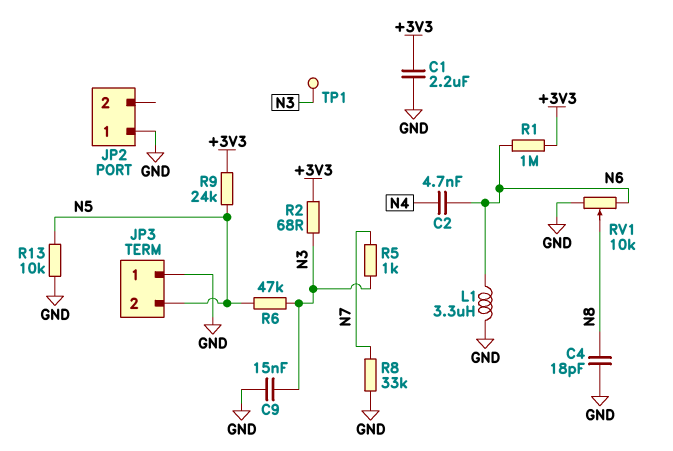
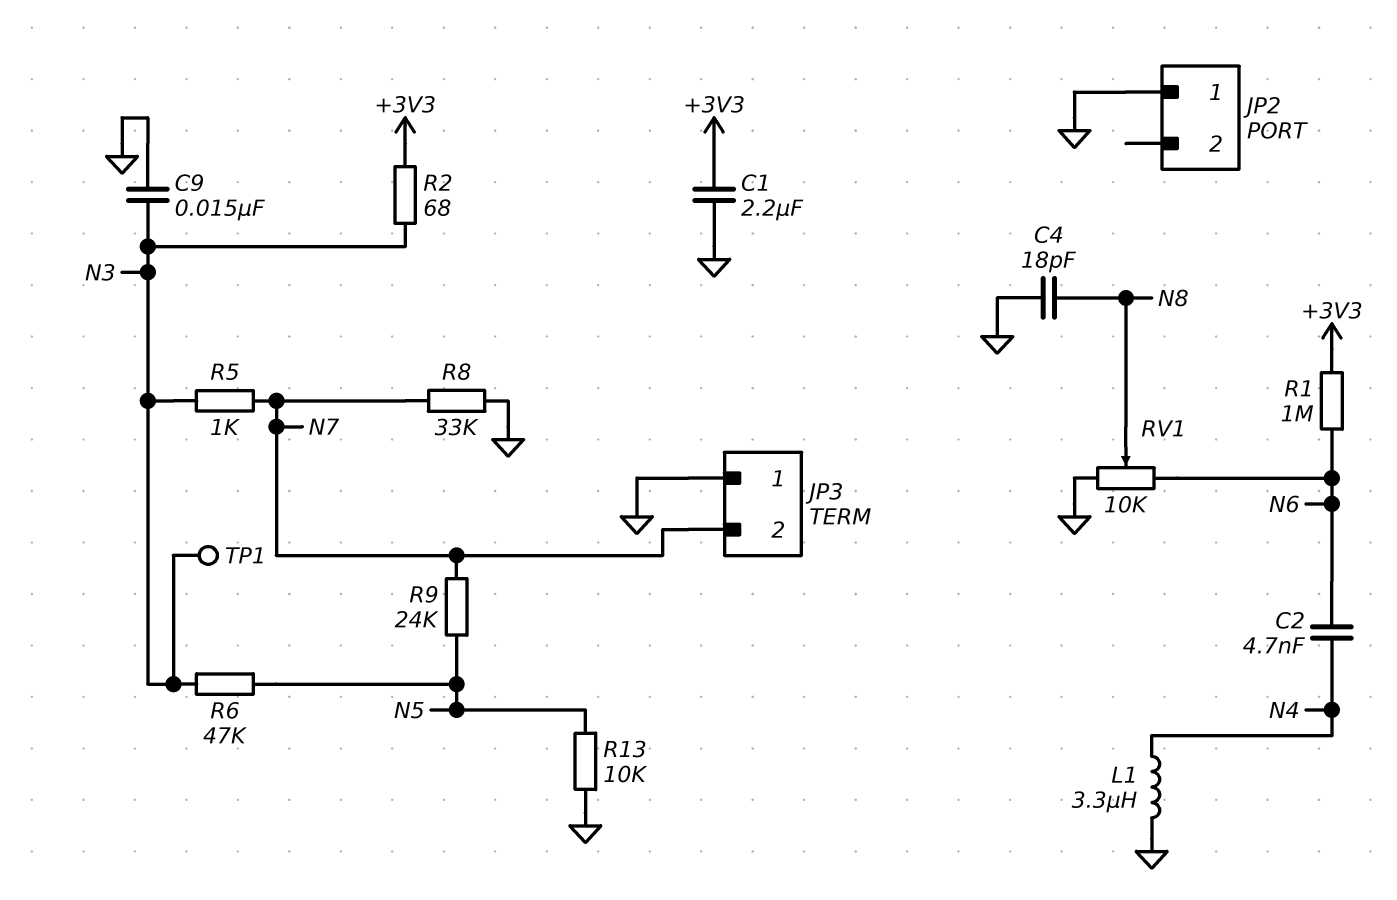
JP3 pin 2: N5 -> N7
L1: 3.3uH (GND, N6) -> 3.3uH (GND, N4)
R9: 24k (+3V3, N5) -> 24k (N5, N7)

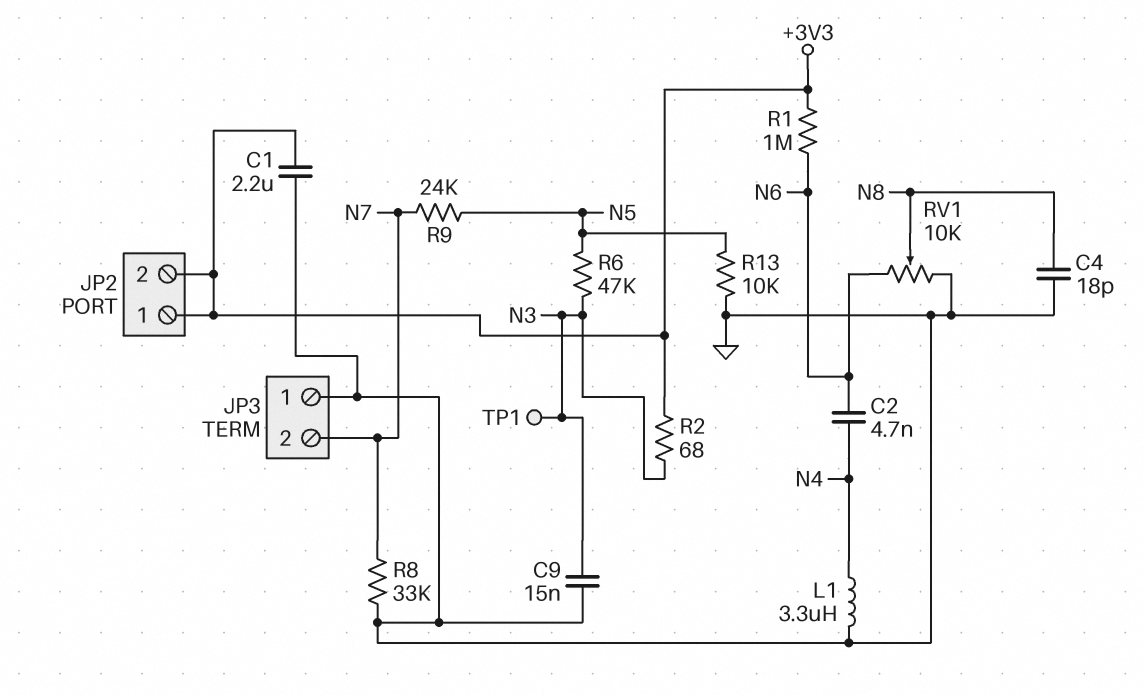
JP2 pin 1: GND -> +3V3
JP2 pin 2: none -> +3V3
R5: 1k (N3, N7) -> none

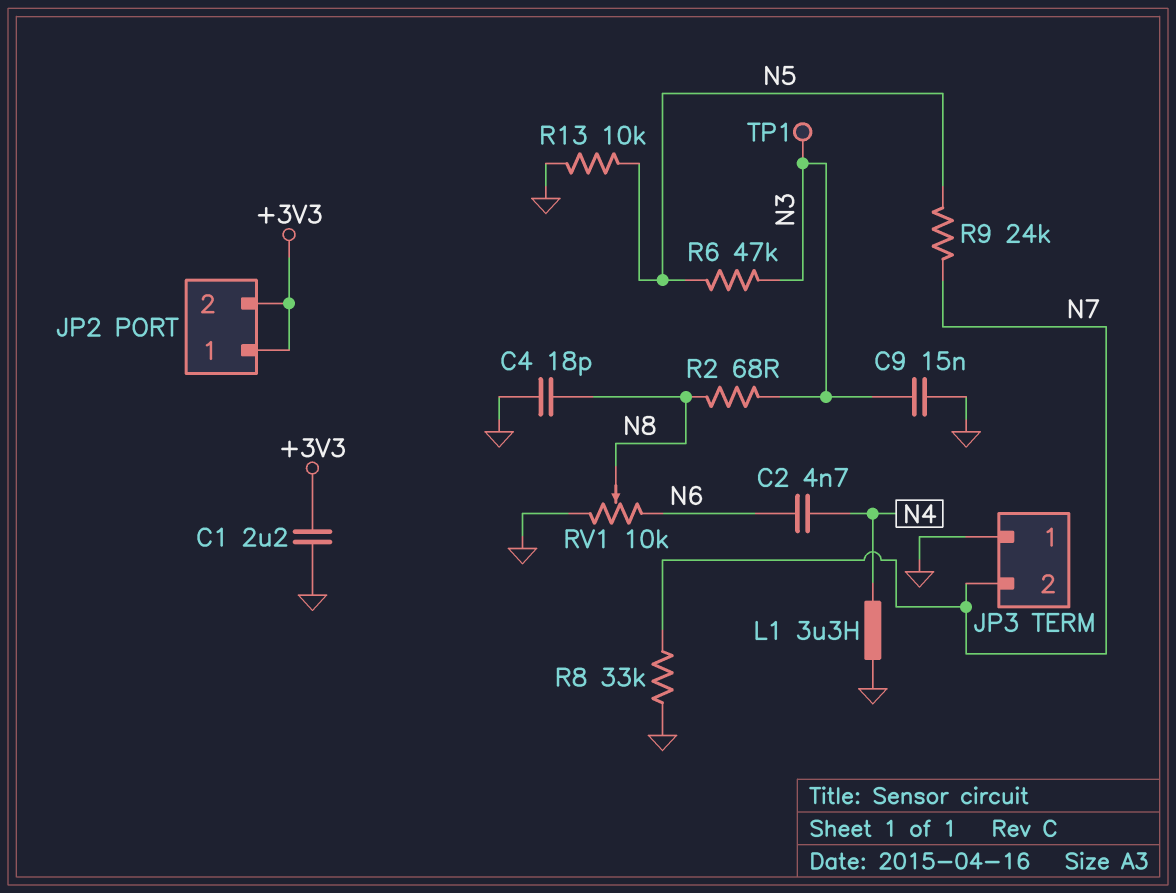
R1: 1M (+3V3, N6) -> none
R2: 68 (+3V3, N3) -> 68 (N3, N8)

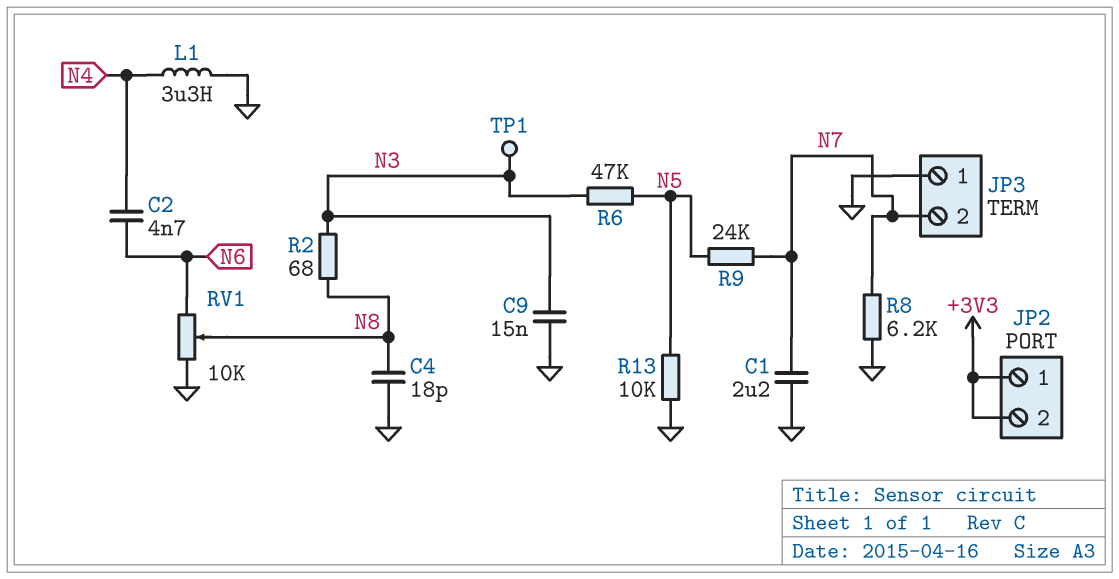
C1: 2.2uF (+3V3, GND) -> 2.2uF (GND, N7)
R8: 33k (GND, N7) -> 6.2k (GND, N7)

